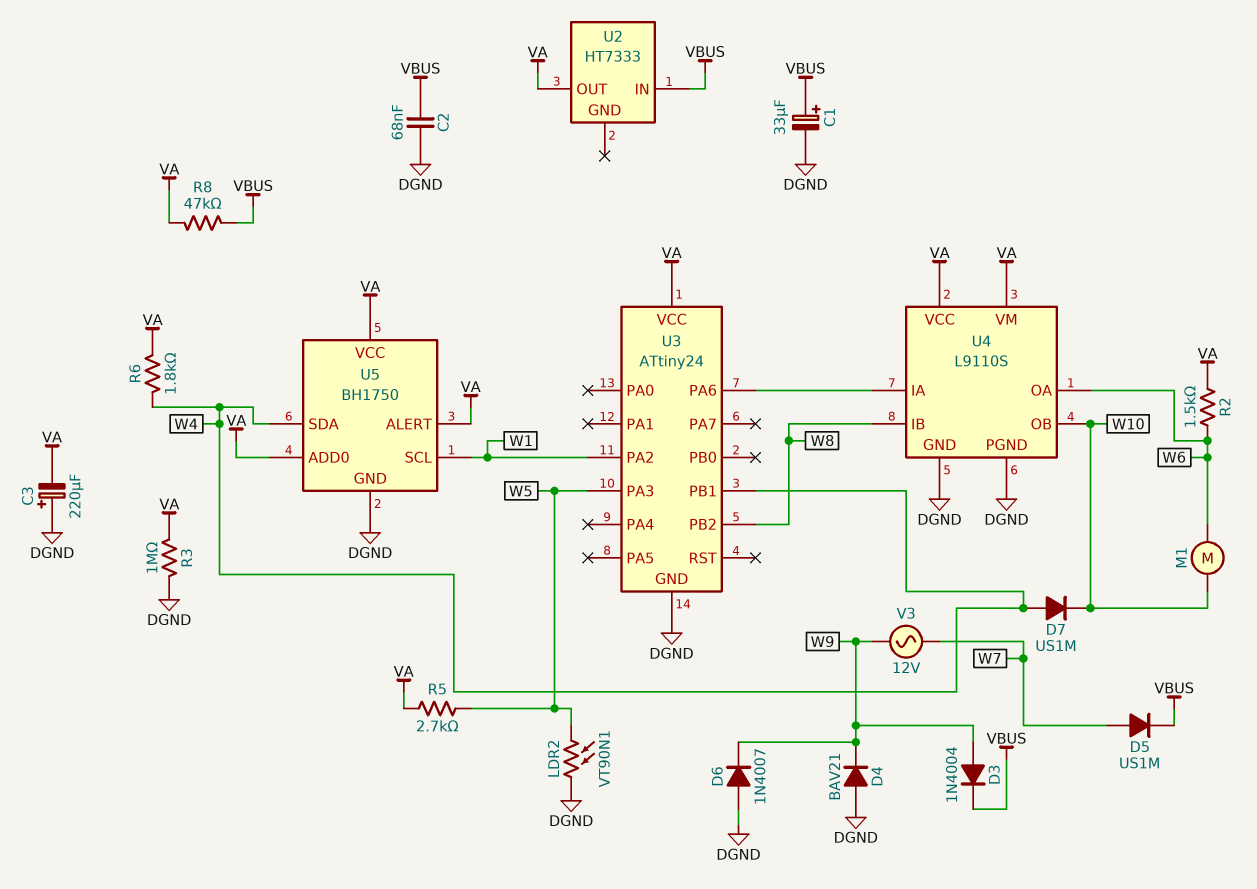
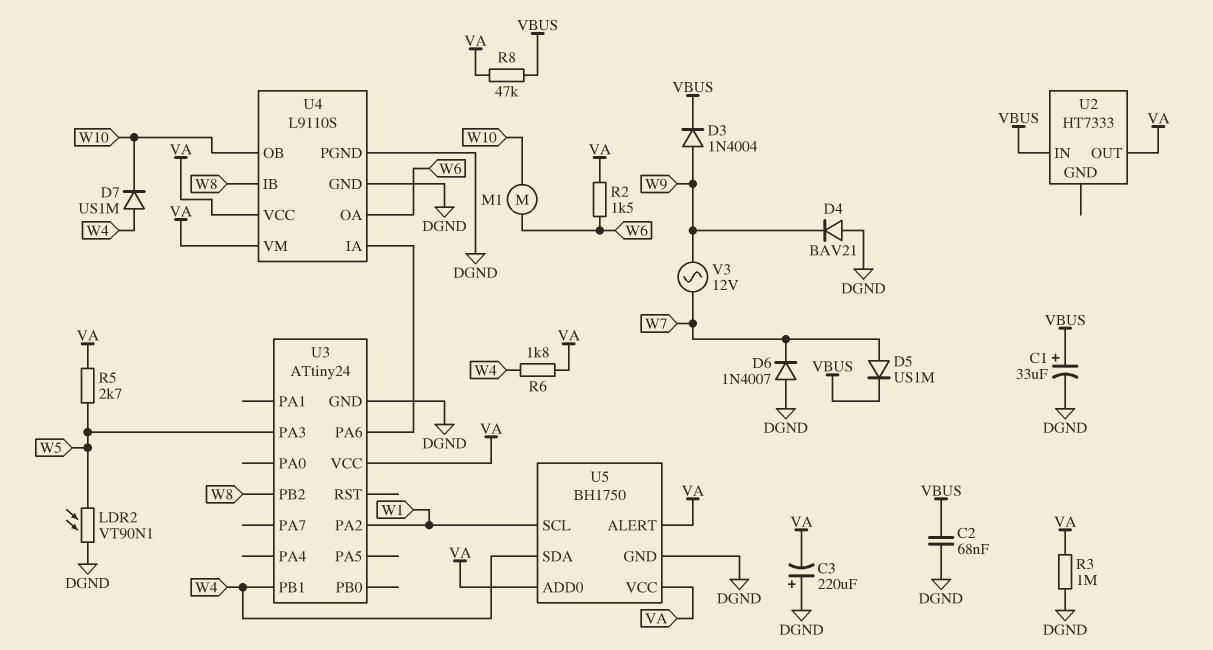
D6: diode 1N4007 (A DGND, K W9) -> diode 1N4007 (A DGND, K W7)

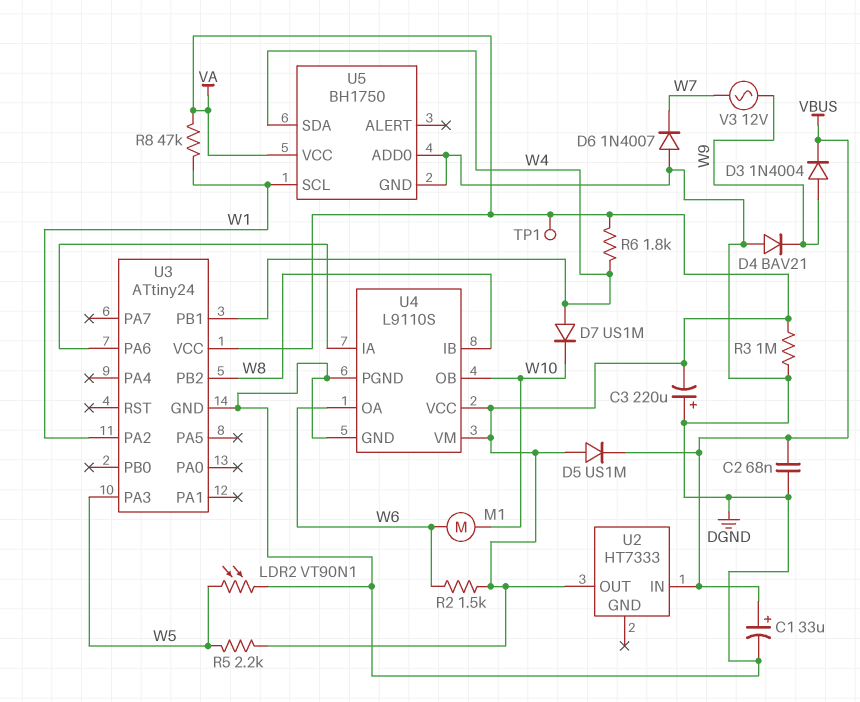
D5: diode US1M (A W7, K VBUS) -> diode US1M (A VA, K VBUS)
R5: 2.7k (VA, W5) -> 2.2k (VA, W5)
R8: 47k (VA, VBUS) -> 47k (VA, W1)
TP1: none -> test point (VA)
U5 pin ADD0: VA -> DGND
U5 pin ALERT: VA -> none

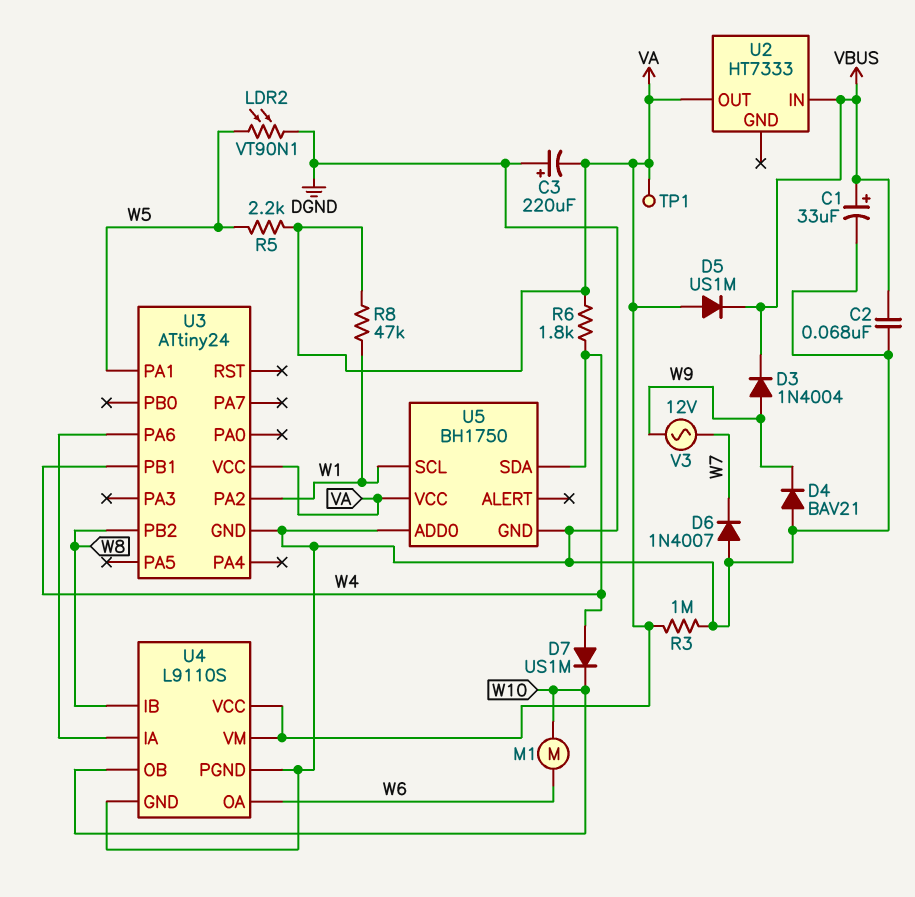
R2: 1.5k (VA, W6) -> none
U3 pin PA1: none -> W5
U3 pin PA3: W5 -> none

